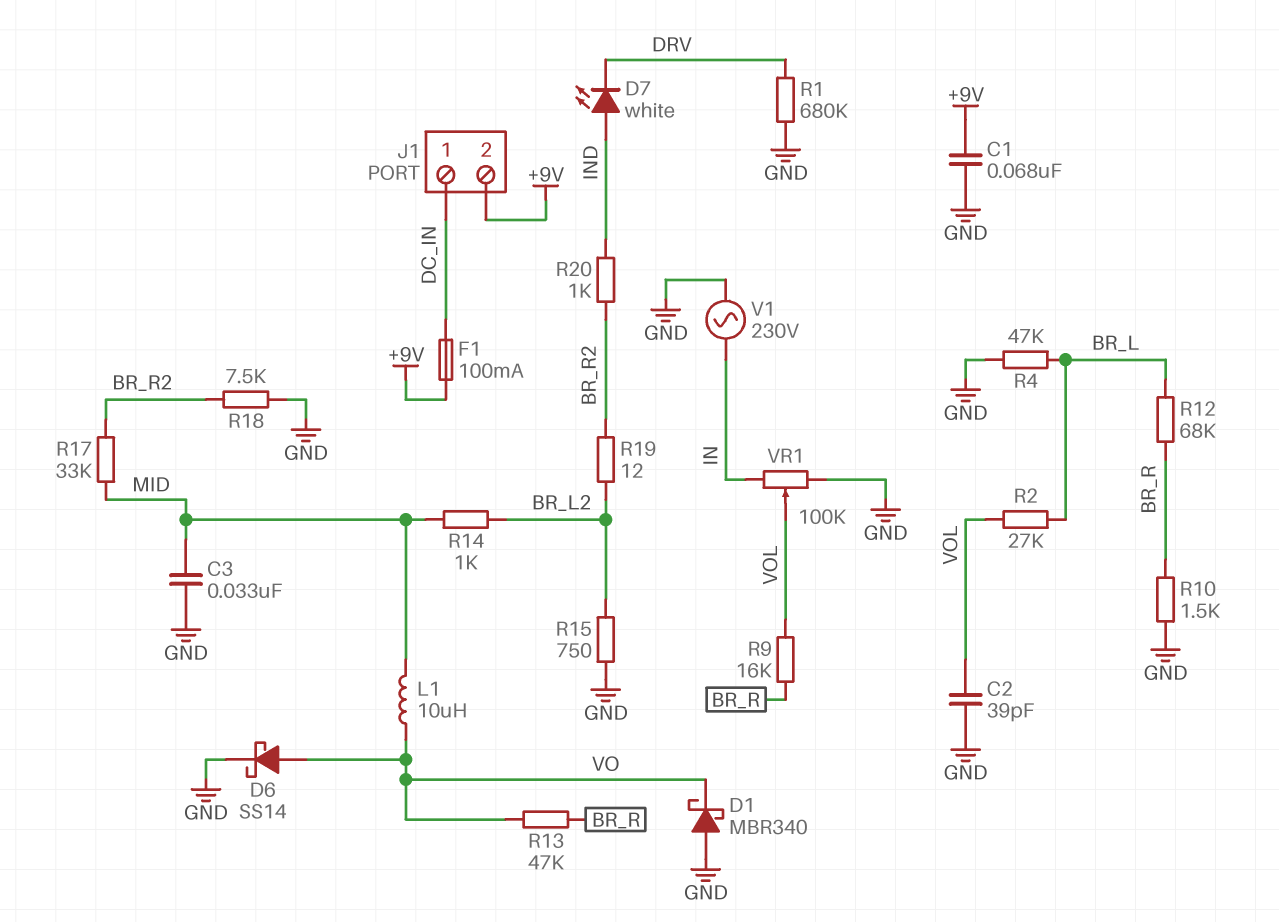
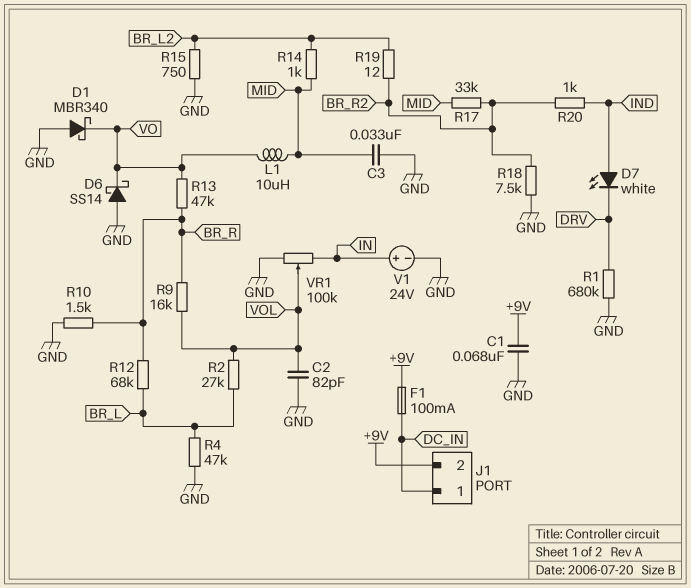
C2: 39pF (GND, VOL) -> 82pF (GND, VOL)
D6: schottky SS14 (A VO, K GND) -> schottky SS14 (A GND, K VO)
V1: AC 230V (GND, IN) -> 24V (plus IN, minus GND)

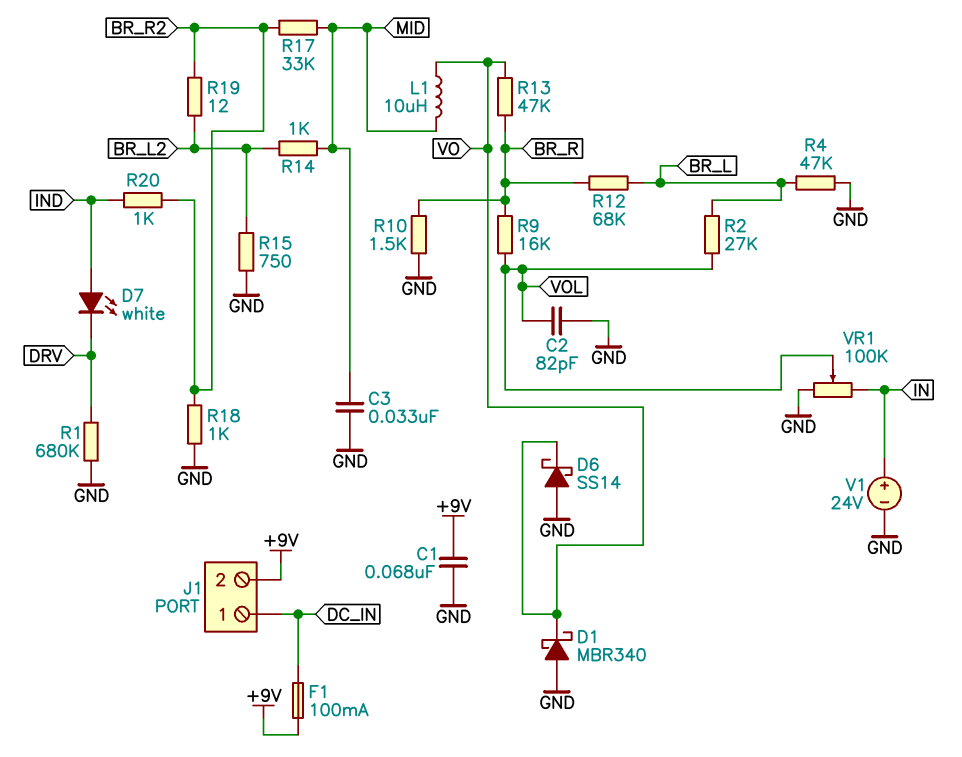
R18: 7.5k (BR_R2, GND) -> 1k (BR_R2, GND)

